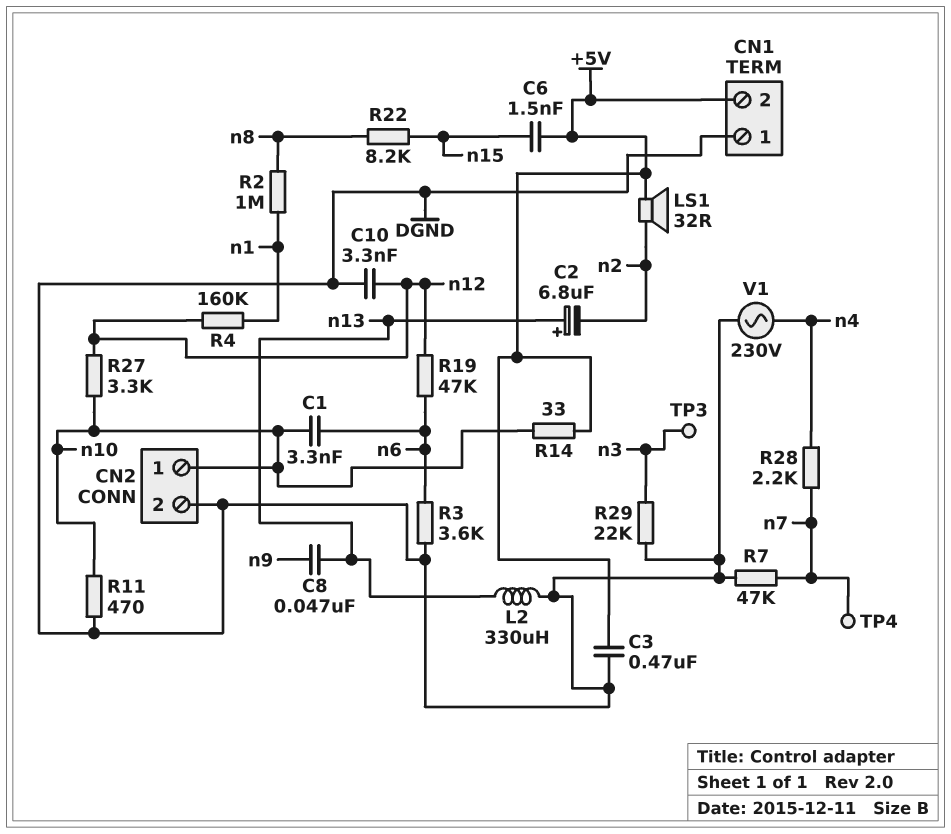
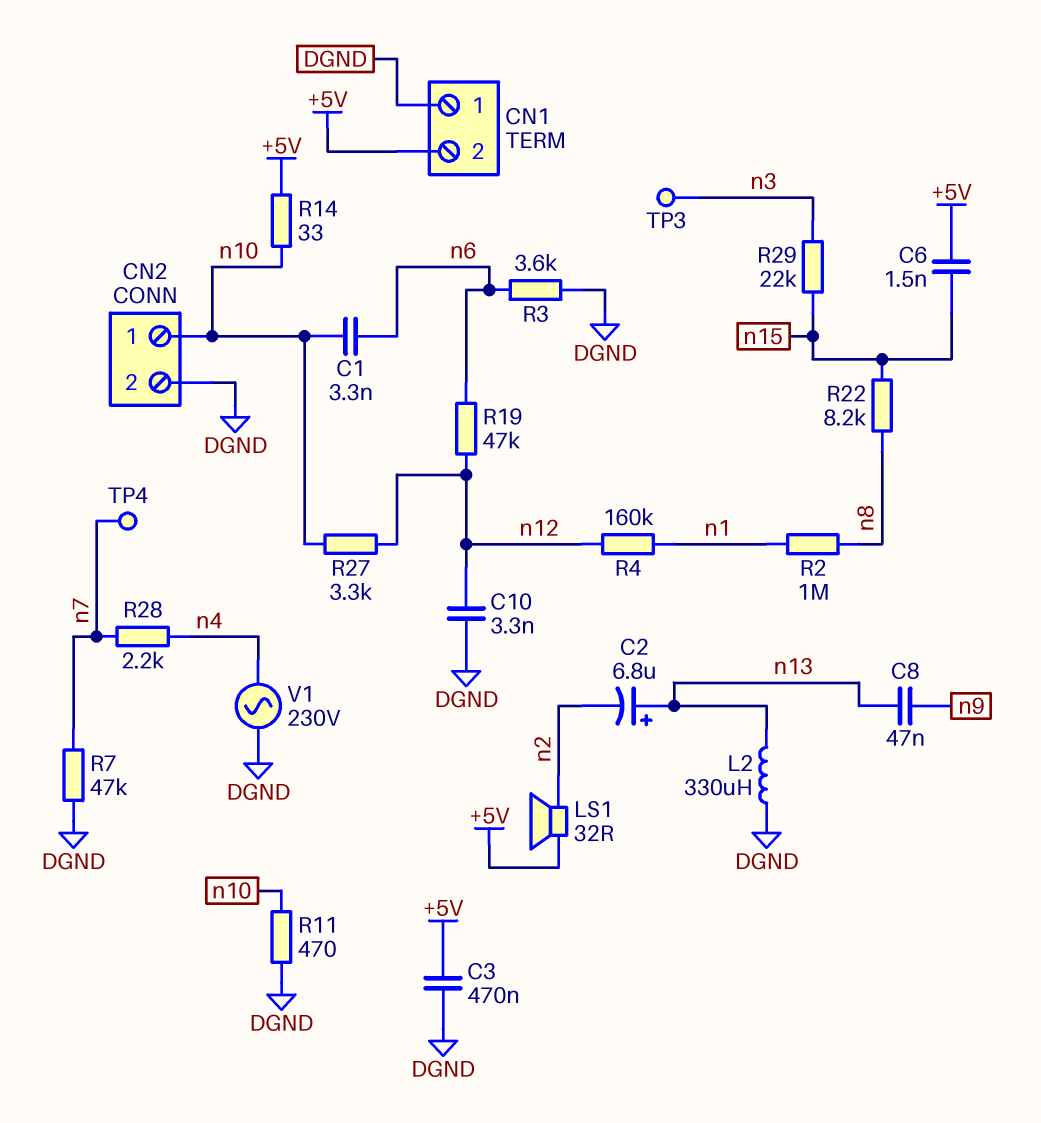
R29: 22k (DGND, n3) -> 22k (n3, n15)

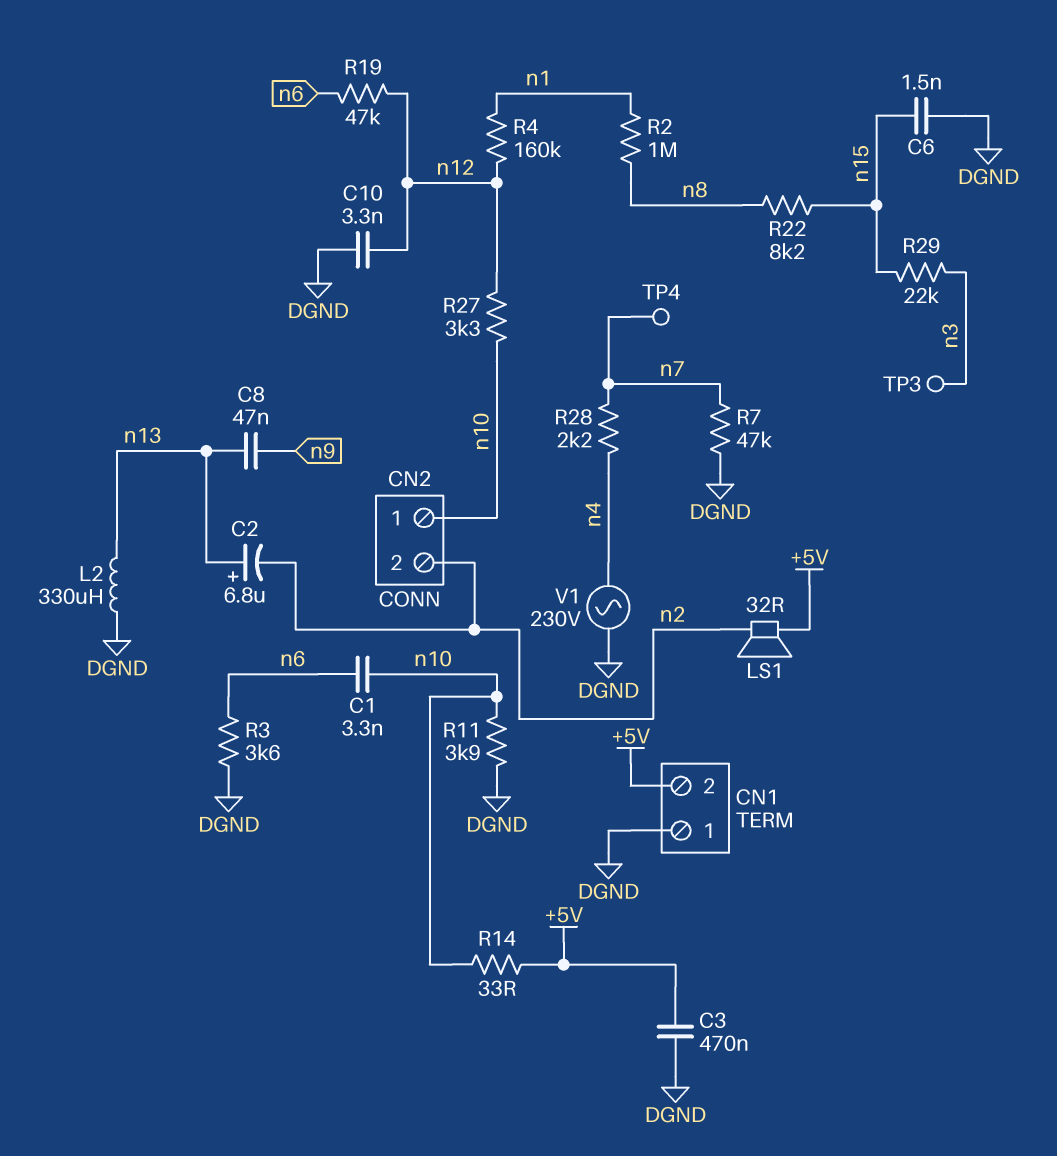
C6: 1.5nF (+5V, n15) -> 1.5nF (DGND, n15)
CN2 pin 2: DGND -> n2
R11: 470 (DGND, n10) -> 3.9k (DGND, n10)

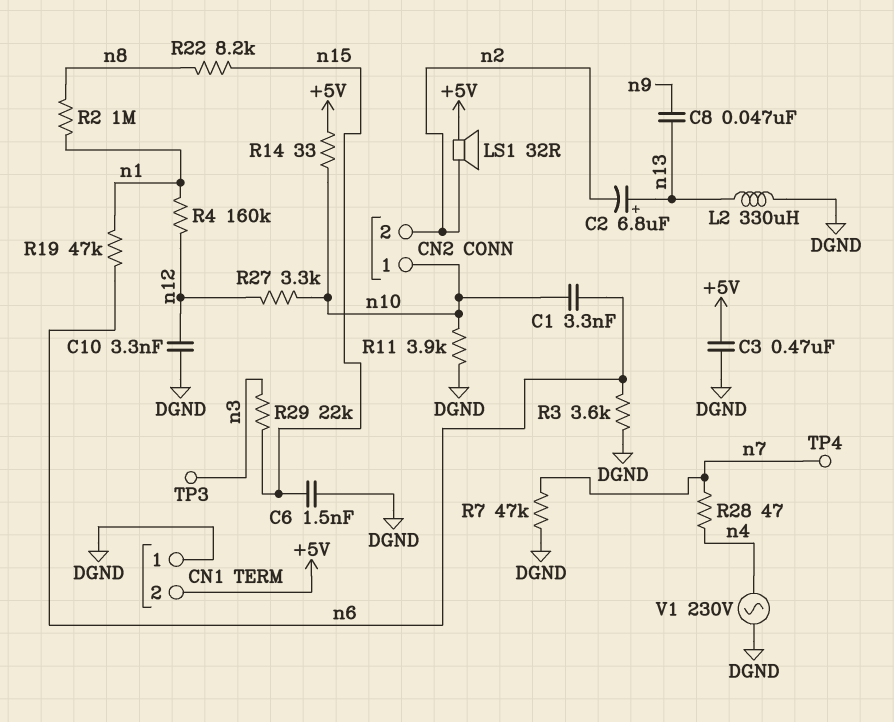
R19: 47k (n6, n12) -> 47k (n1, n6)
R28: 2.2k (n4, n7) -> 47 (n4, n7)

